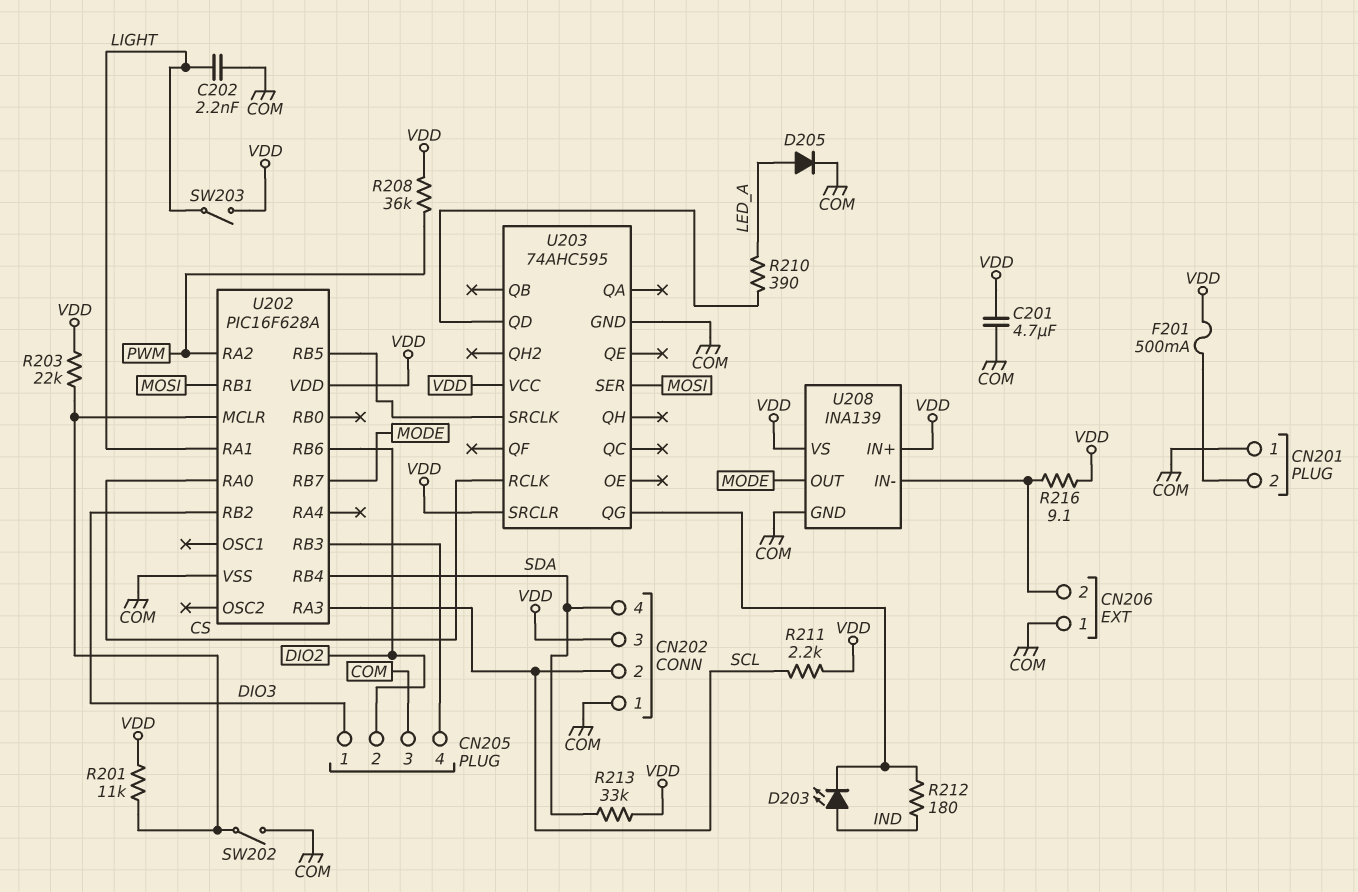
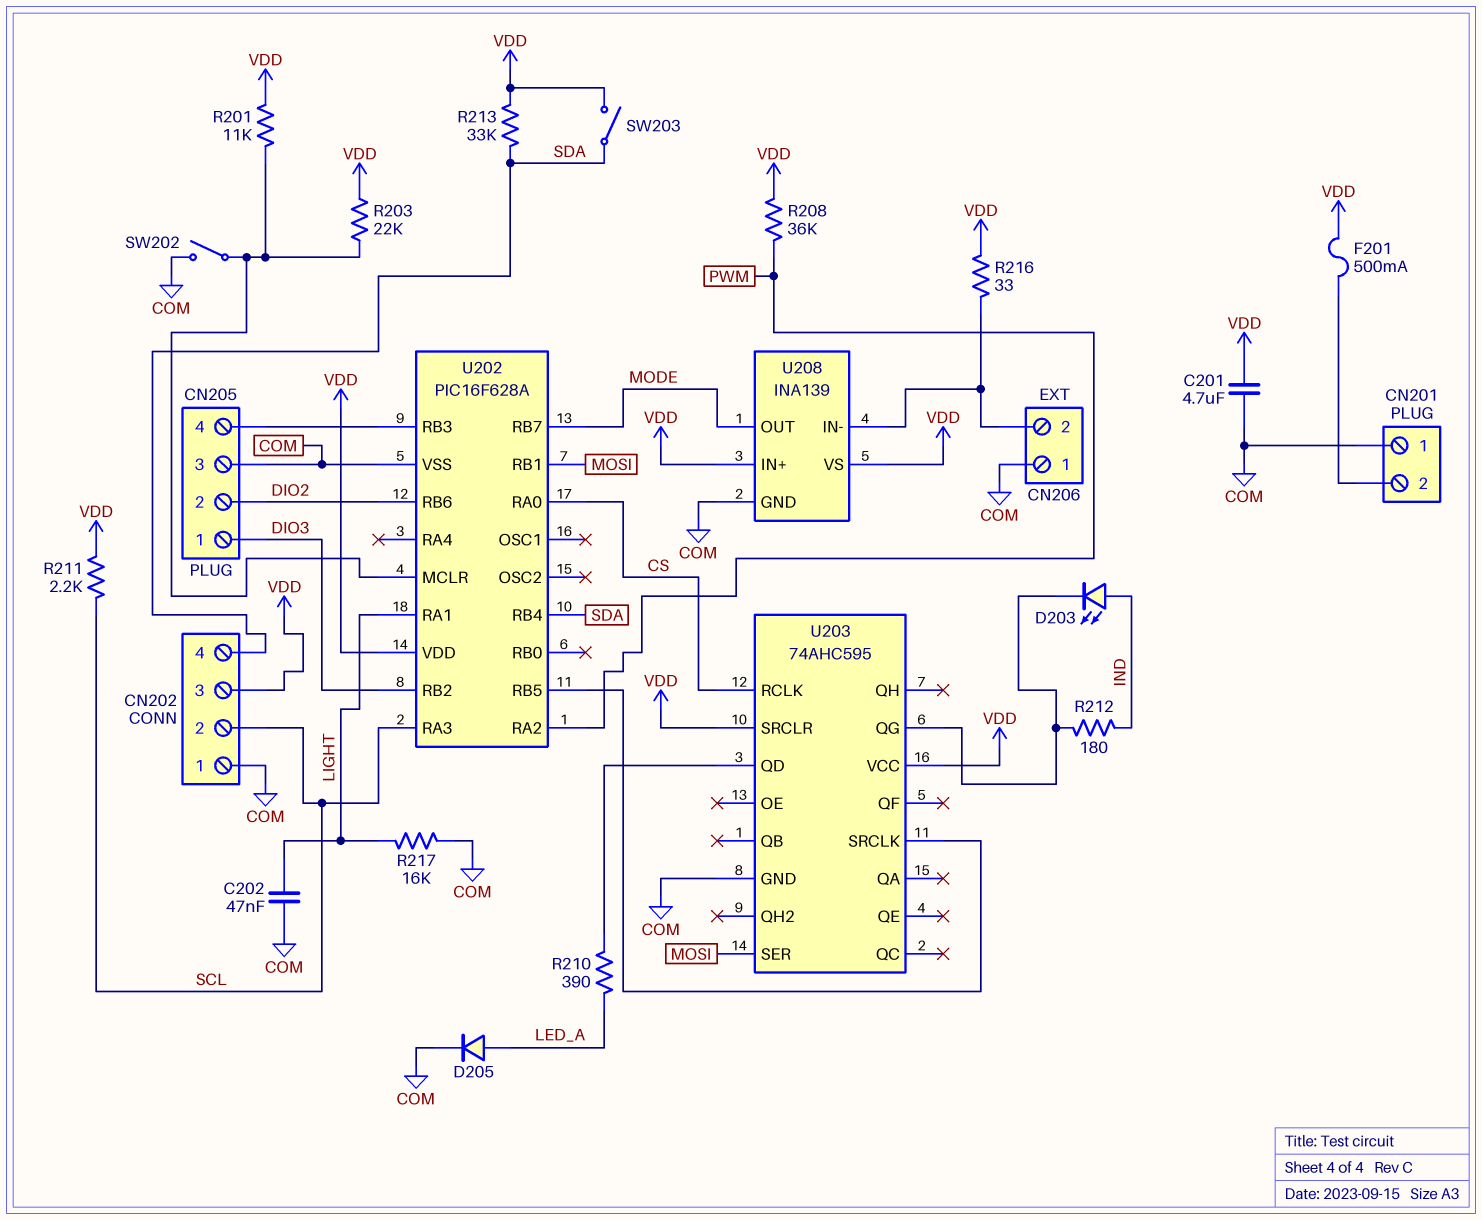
C202: 2.2nF (COM, LIGHT) -> 47nF (COM, LIGHT)
R216: 9.1 (CN206/2, VDD) -> 33 (CN206/2, VDD)
R217: none -> 16k (COM, LIGHT)
SW203: switch (LIGHT, VDD) -> switch (SDA, VDD)

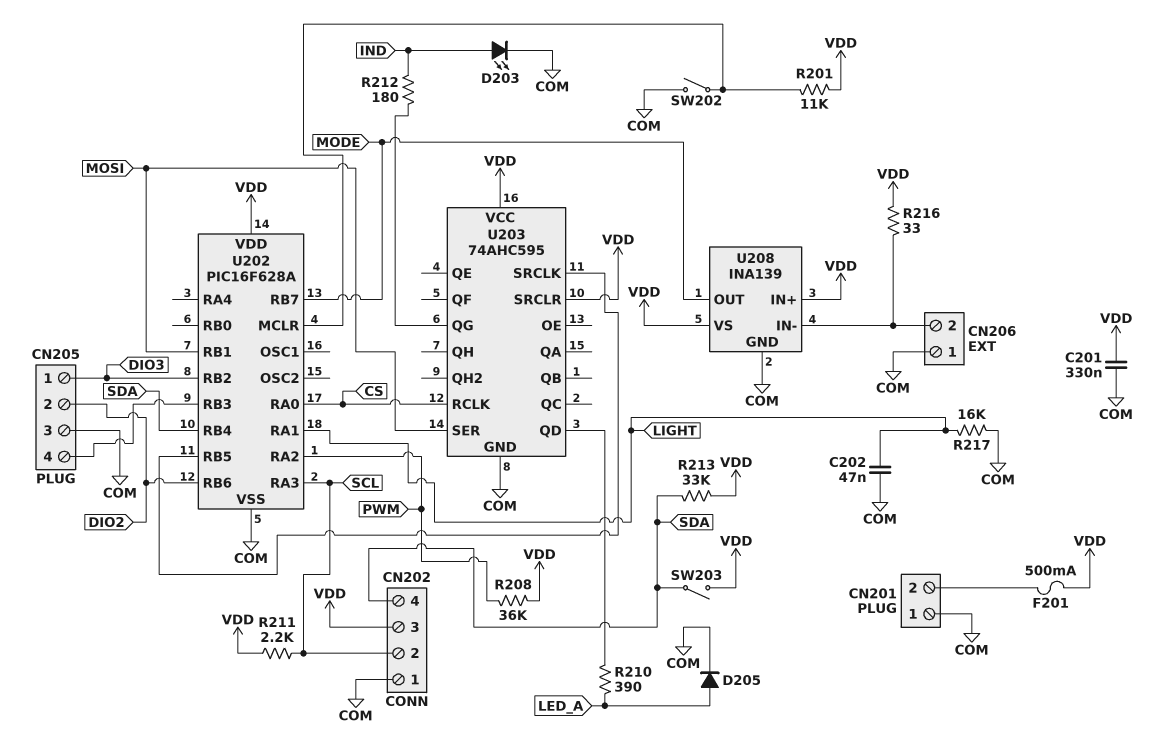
C201: 4.7uF (COM, VDD) -> 330nF (COM, VDD)
D203: LED (A IND, K U203/QG) -> LED (A IND, K COM)
R203: 22k (U202/MCLR, VDD) -> none

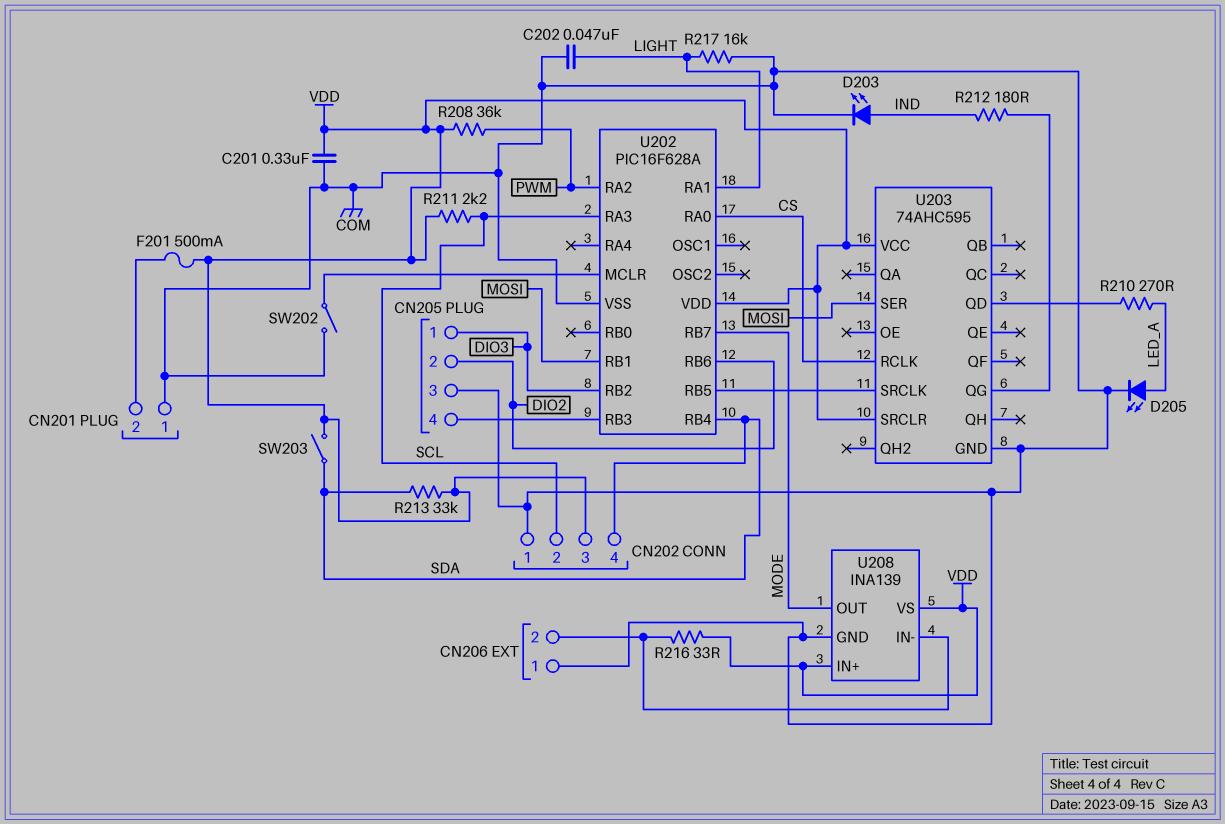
D205: diode (A LED_A, K COM) -> LED (A LED_A, K COM)
R201: 11k (U202/MCLR, VDD) -> none
R210: 390 (LED_A, U203/QD) -> 270 (LED_A, U203/QD)

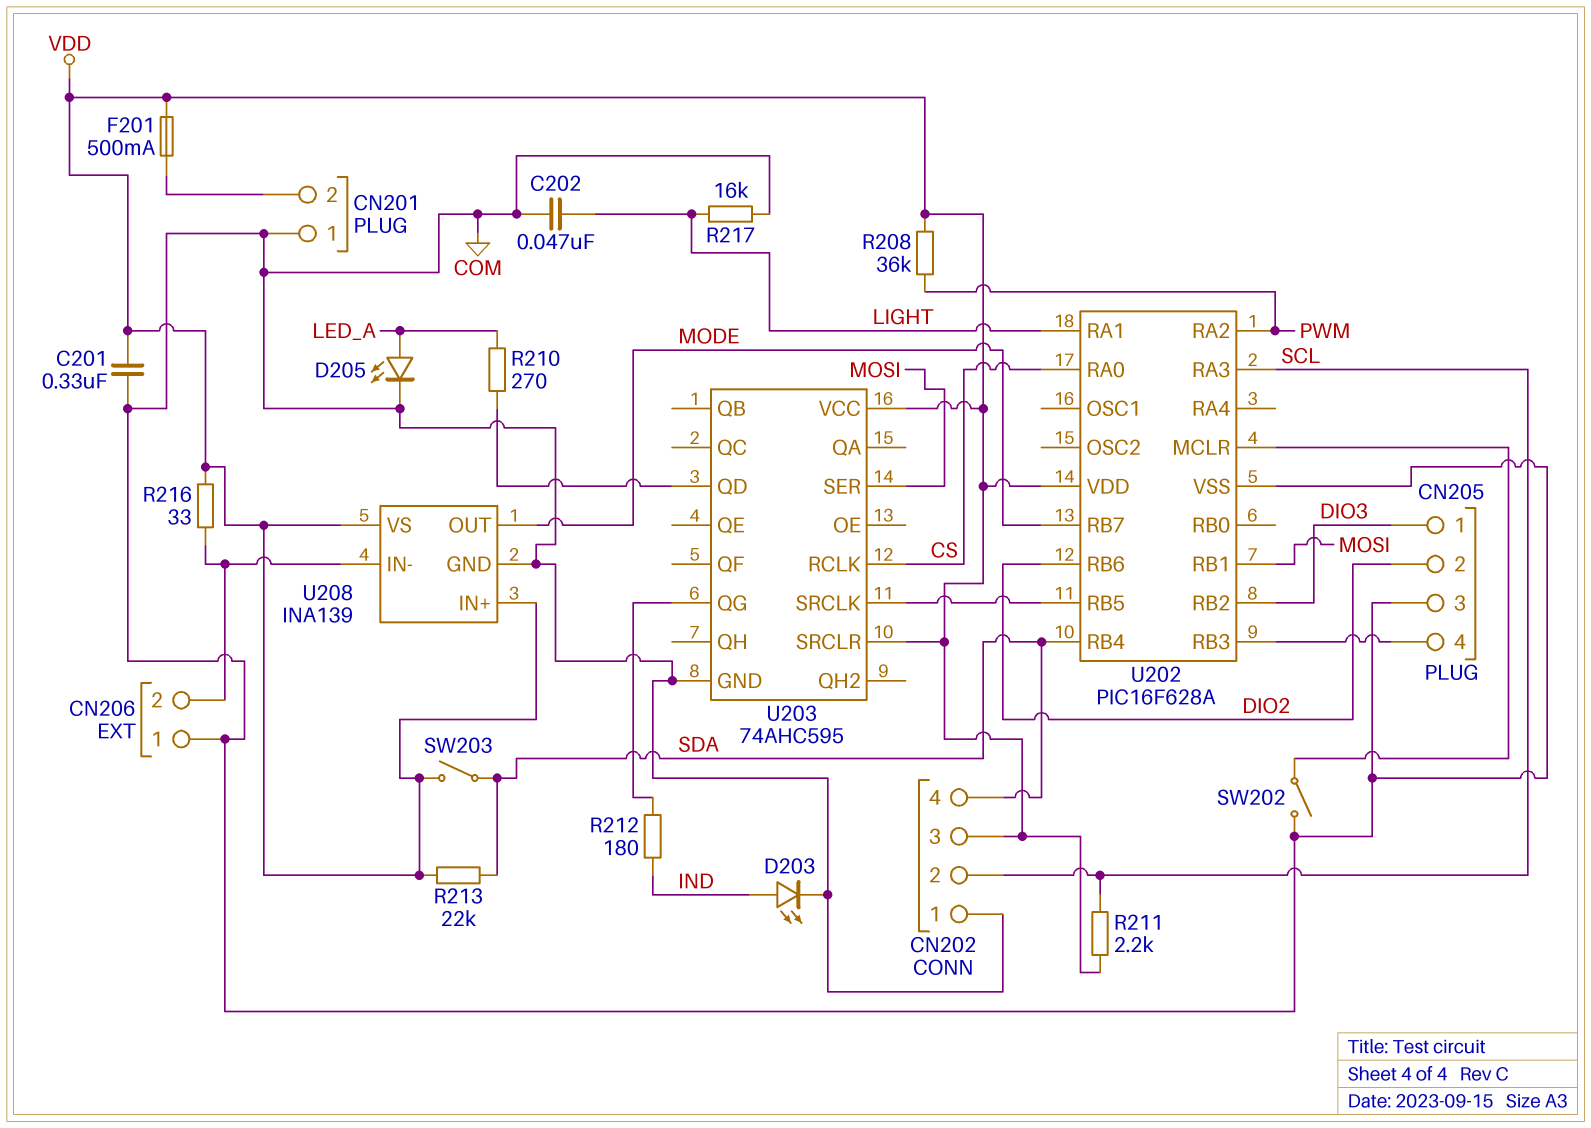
R213: 33k (SDA, VDD) -> 22k (SDA, VDD)

